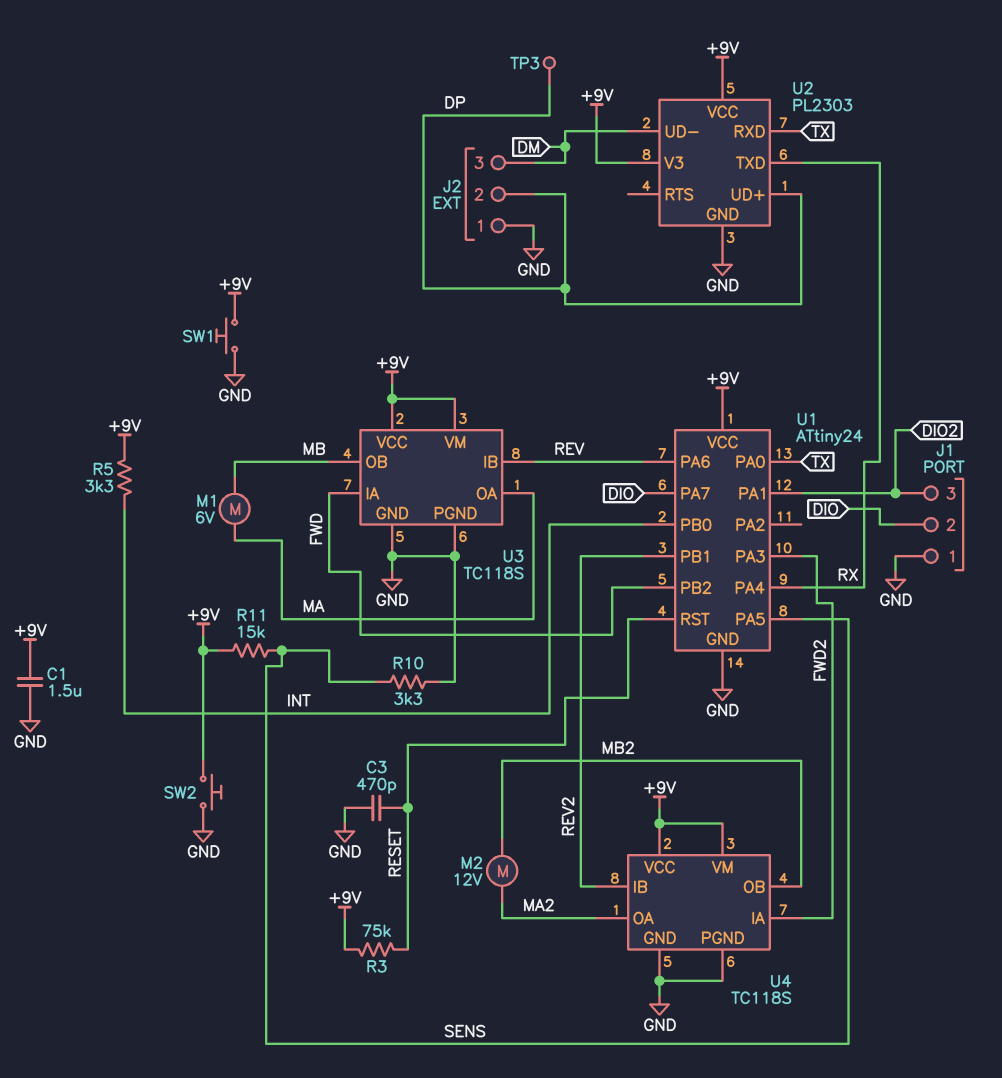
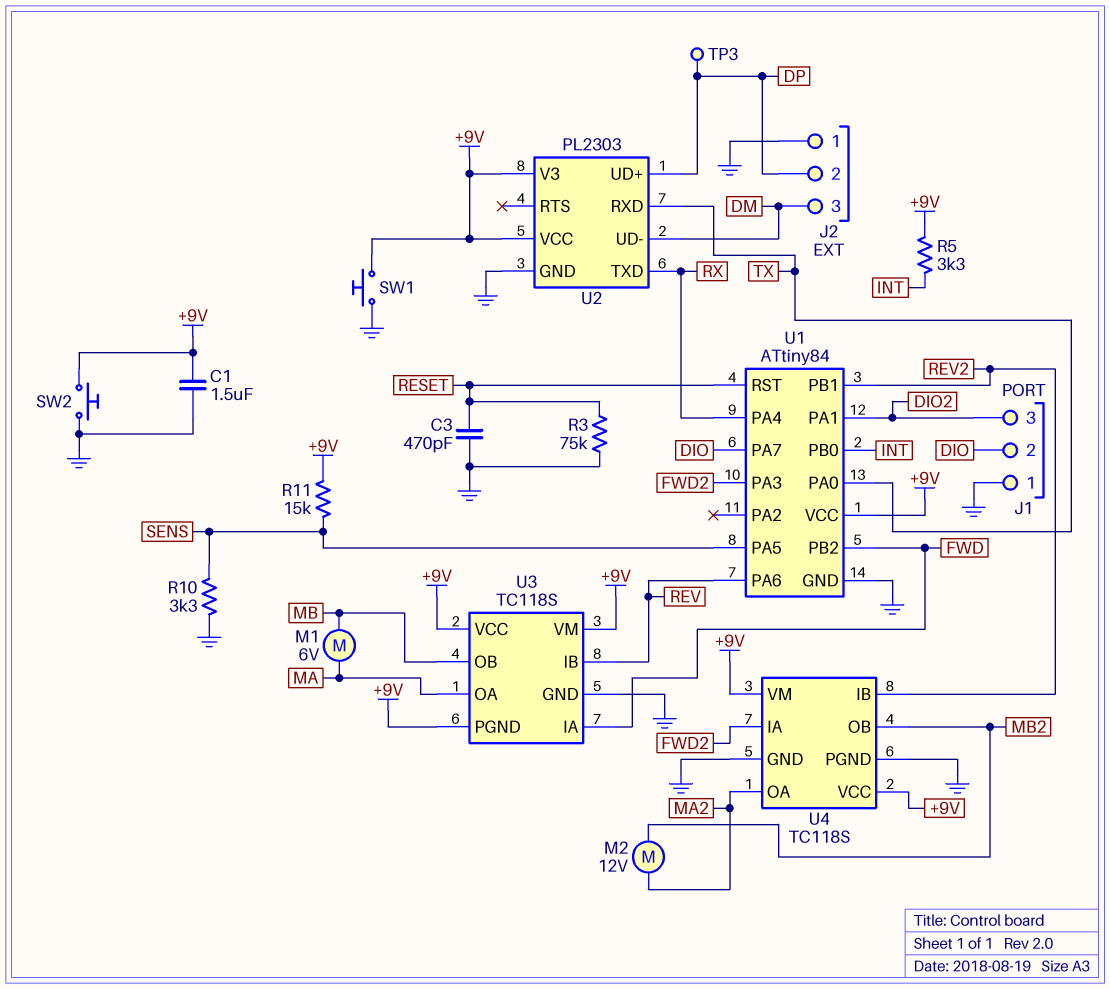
R3: 75k (+9V, RESET) -> 75k (GND, RESET)
U1: ATtiny24 -> ATtiny84
U3 pin PGND: GND -> +9V

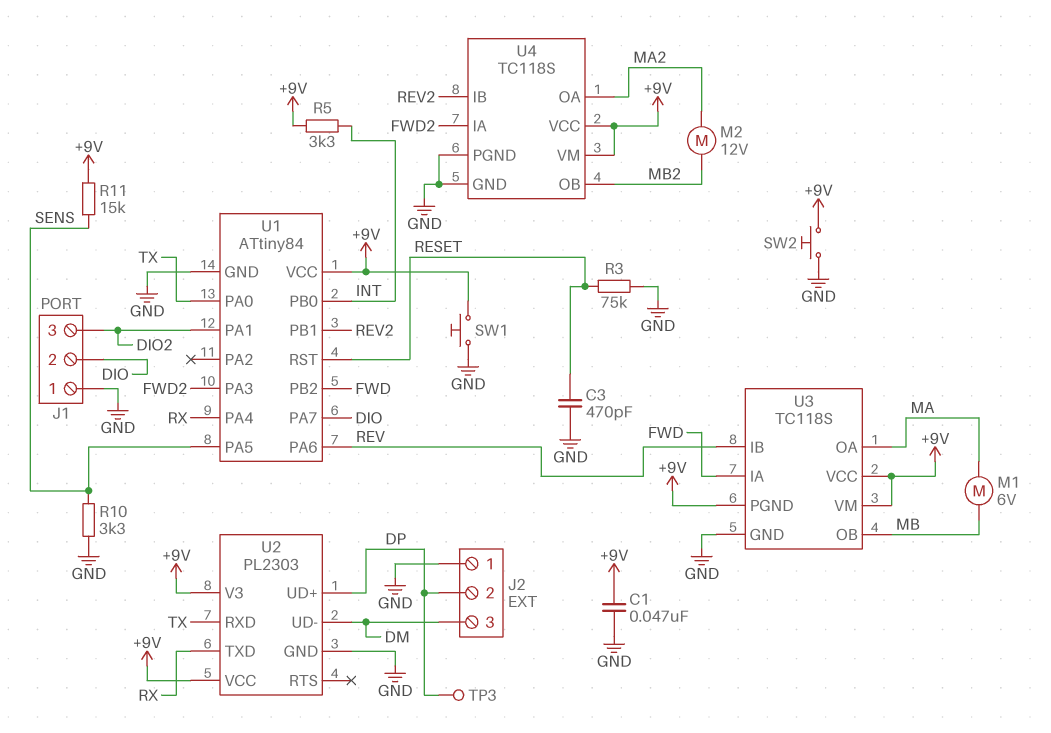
C1: 1.5uF (+9V, GND) -> 47nF (+9V, GND)

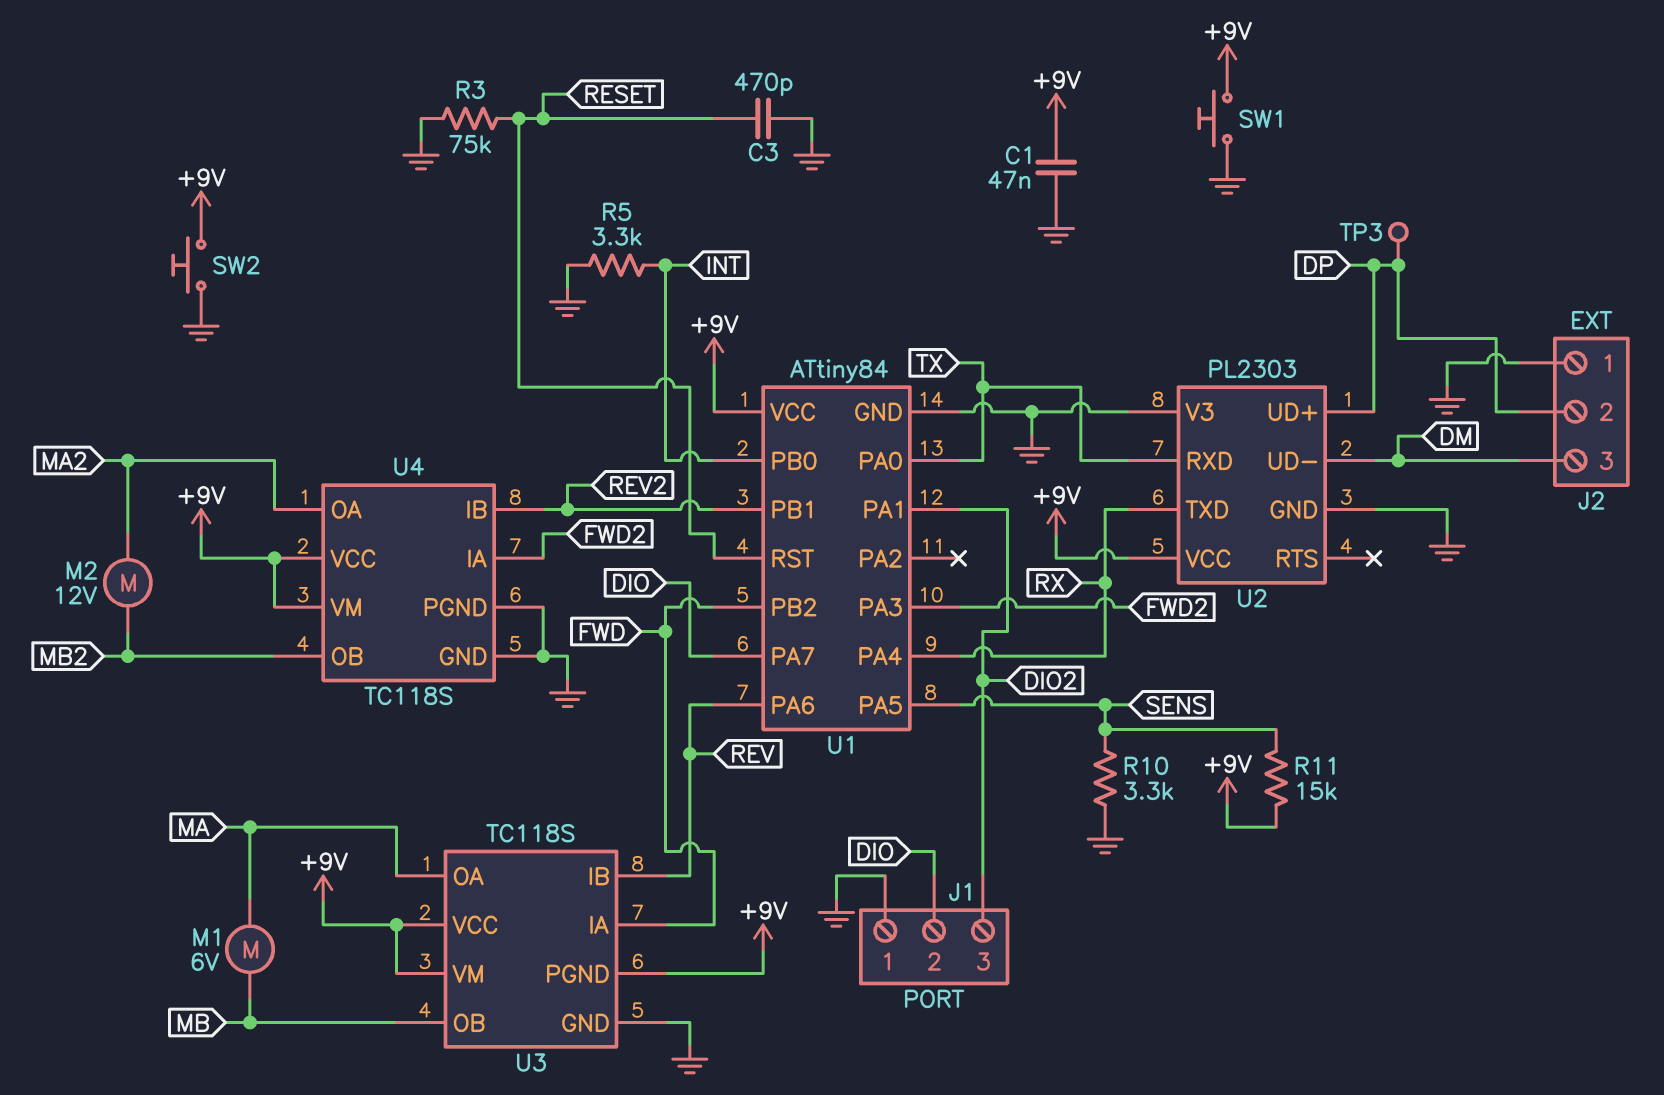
R5: 3.3k (+9V, INT) -> 3.3k (GND, INT)
U2 pin V3: +9V -> GND

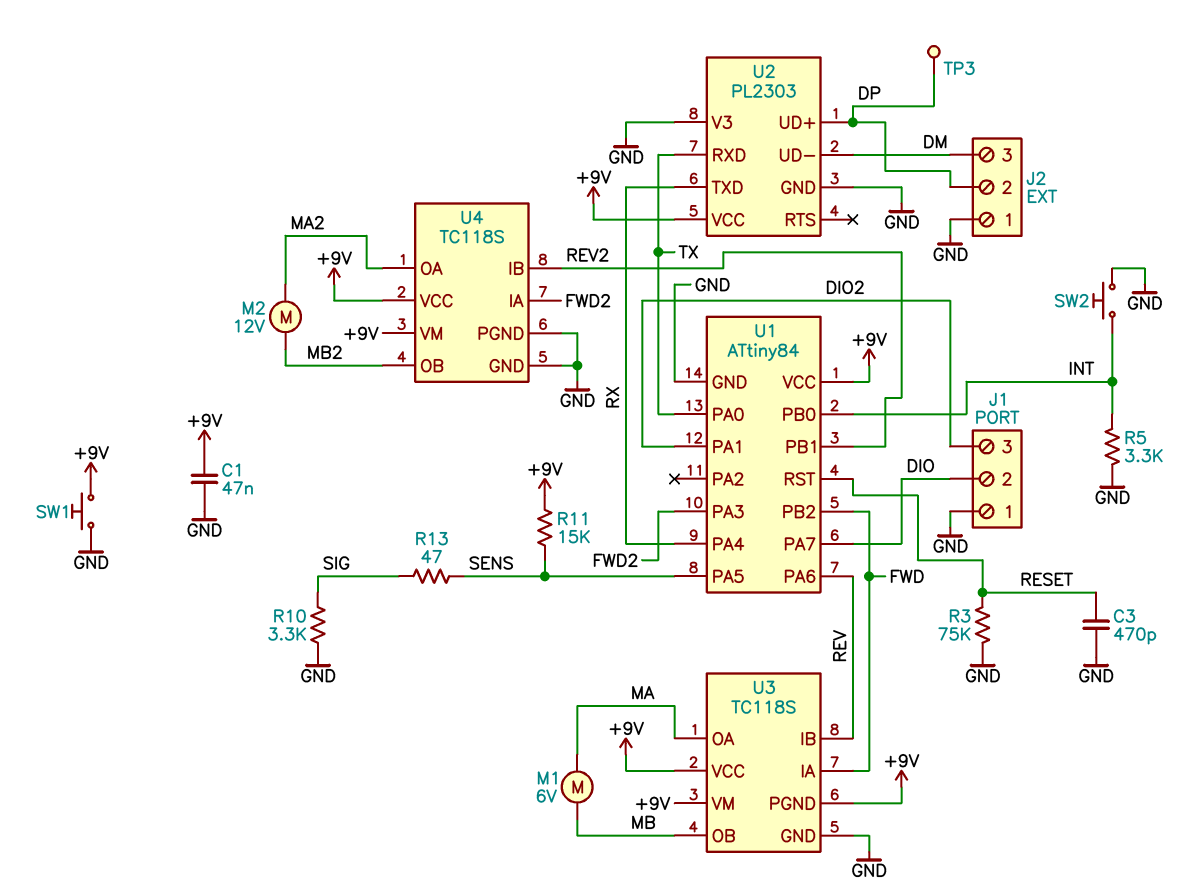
R10: 3.3k (GND, SENS) -> 3.3k (GND, SIG)
R13: none -> 47 (SENS, SIG)
SW2: button (+9V, GND) -> button (GND, INT)

